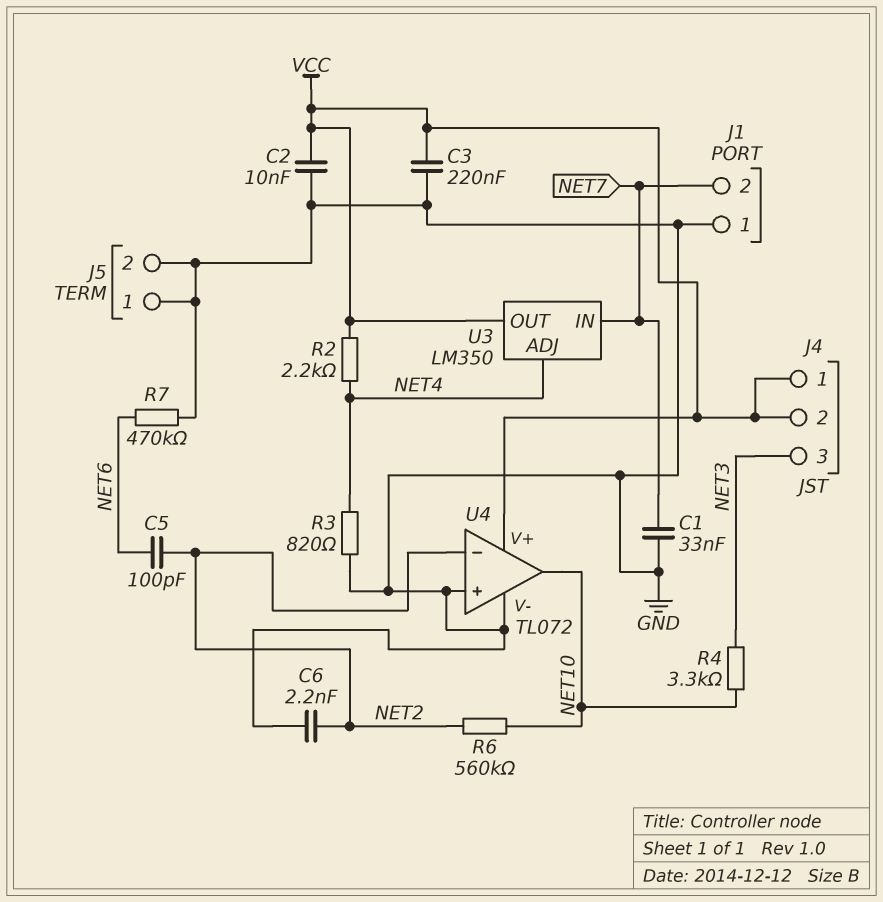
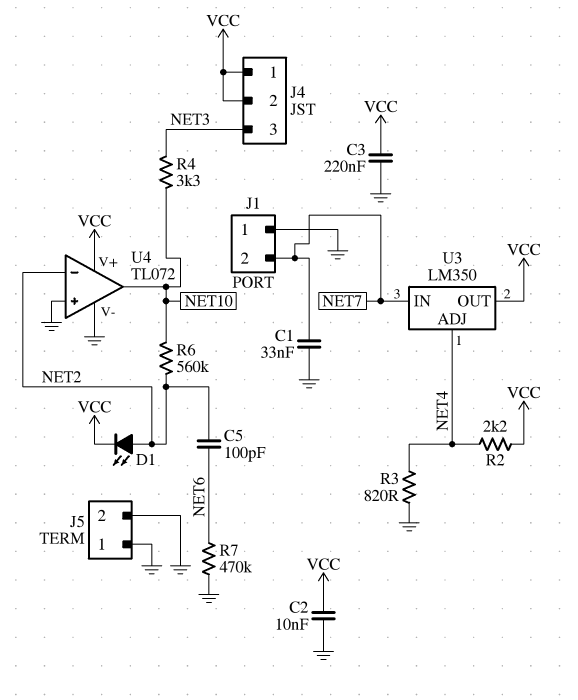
C6: 2.2nF (GND, NET2) -> none
D1: none -> LED (A NET2, K VCC)

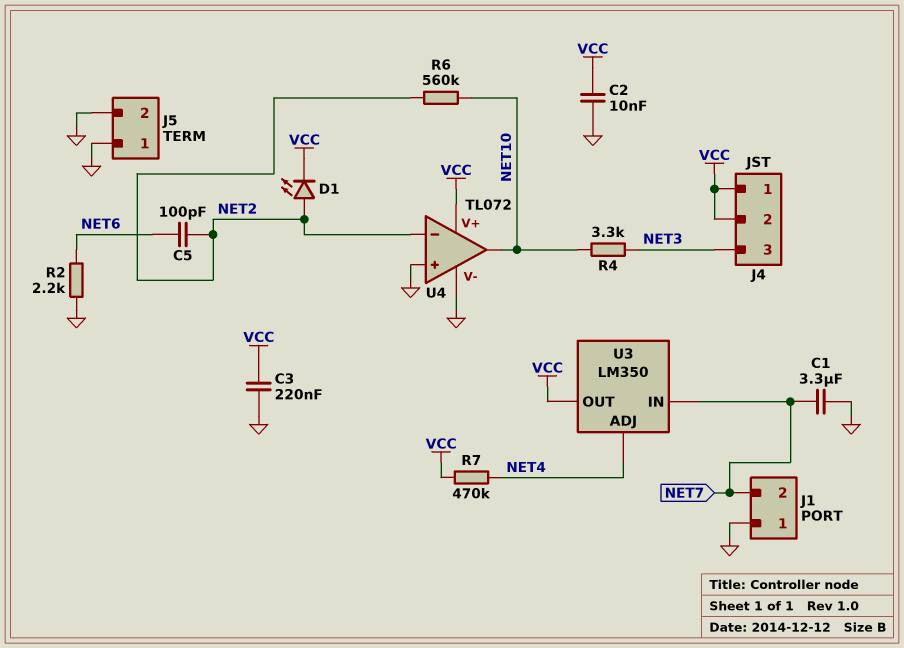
C1: 33nF (GND, NET7) -> 3.3uF (GND, NET7)
R2: 2.2k (NET4, VCC) -> 2.2k (GND, NET6)
R3: 820 (GND, NET4) -> none
R7: 470k (GND, NET6) -> 470k (NET4, VCC)

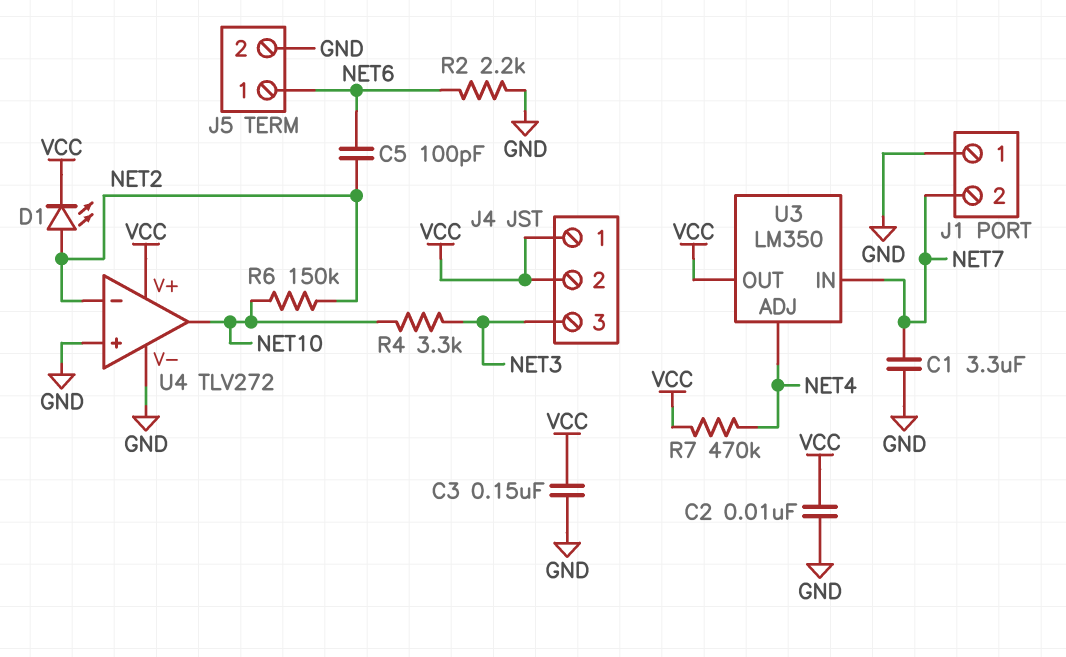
C3: 220nF (GND, VCC) -> 150nF (GND, VCC)
J5 pin 1: GND -> NET6
R6: 560k (NET2, NET10) -> 150k (NET2, NET10)
U4: TL072 -> TLV272

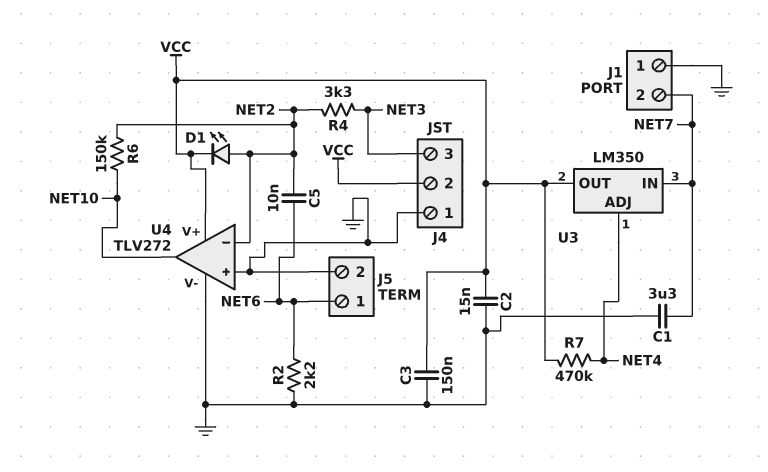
C2: 10nF (GND, VCC) -> 15nF (GND, VCC)
C5: 100pF (NET2, NET6) -> 10nF (NET2, NET6)
J4 pin 1: VCC -> GND
R4: 3.3k (NET3, NET10) -> 3.3k (NET2, NET3)

